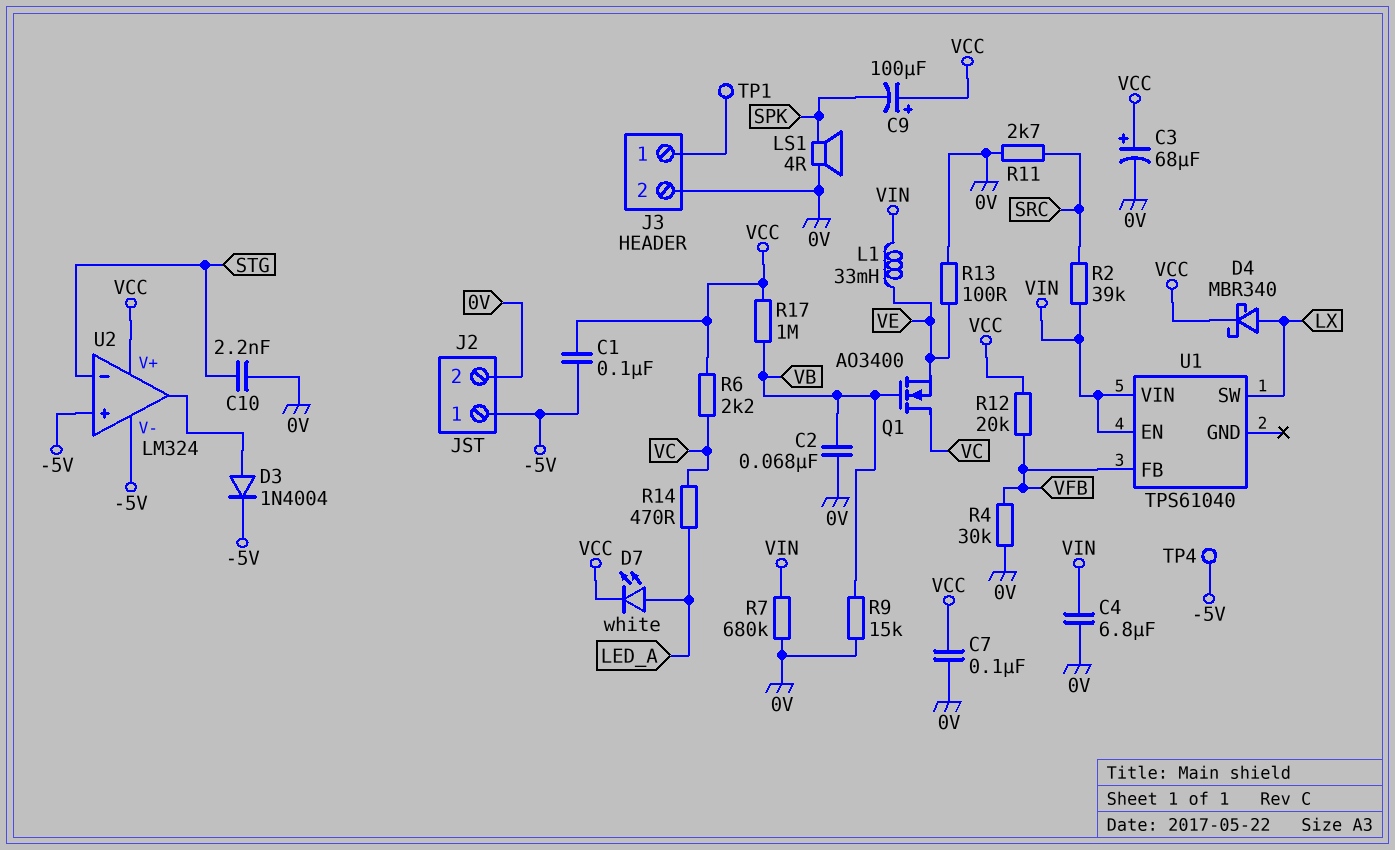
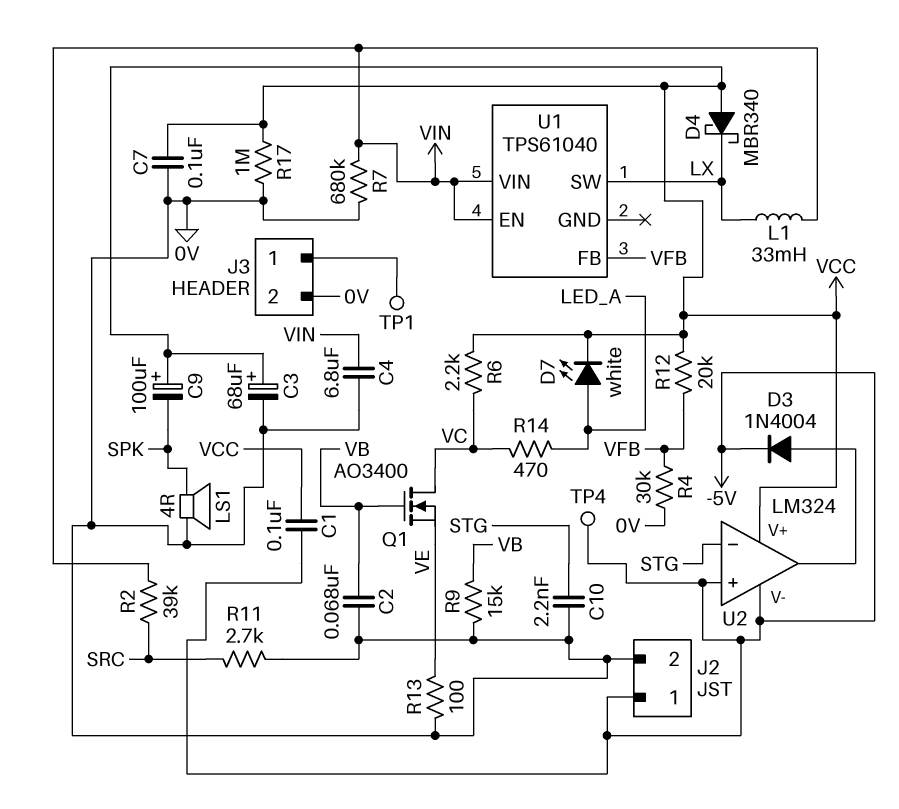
D4: schottky MBR340 (A LX, K VCC) -> schottky MBR340 (A VCC, K LX)
L1: 33mH (VE, VIN) -> 33mH (LX, VIN)
R17: 1M (VB, VCC) -> 1M (0V, VCC)

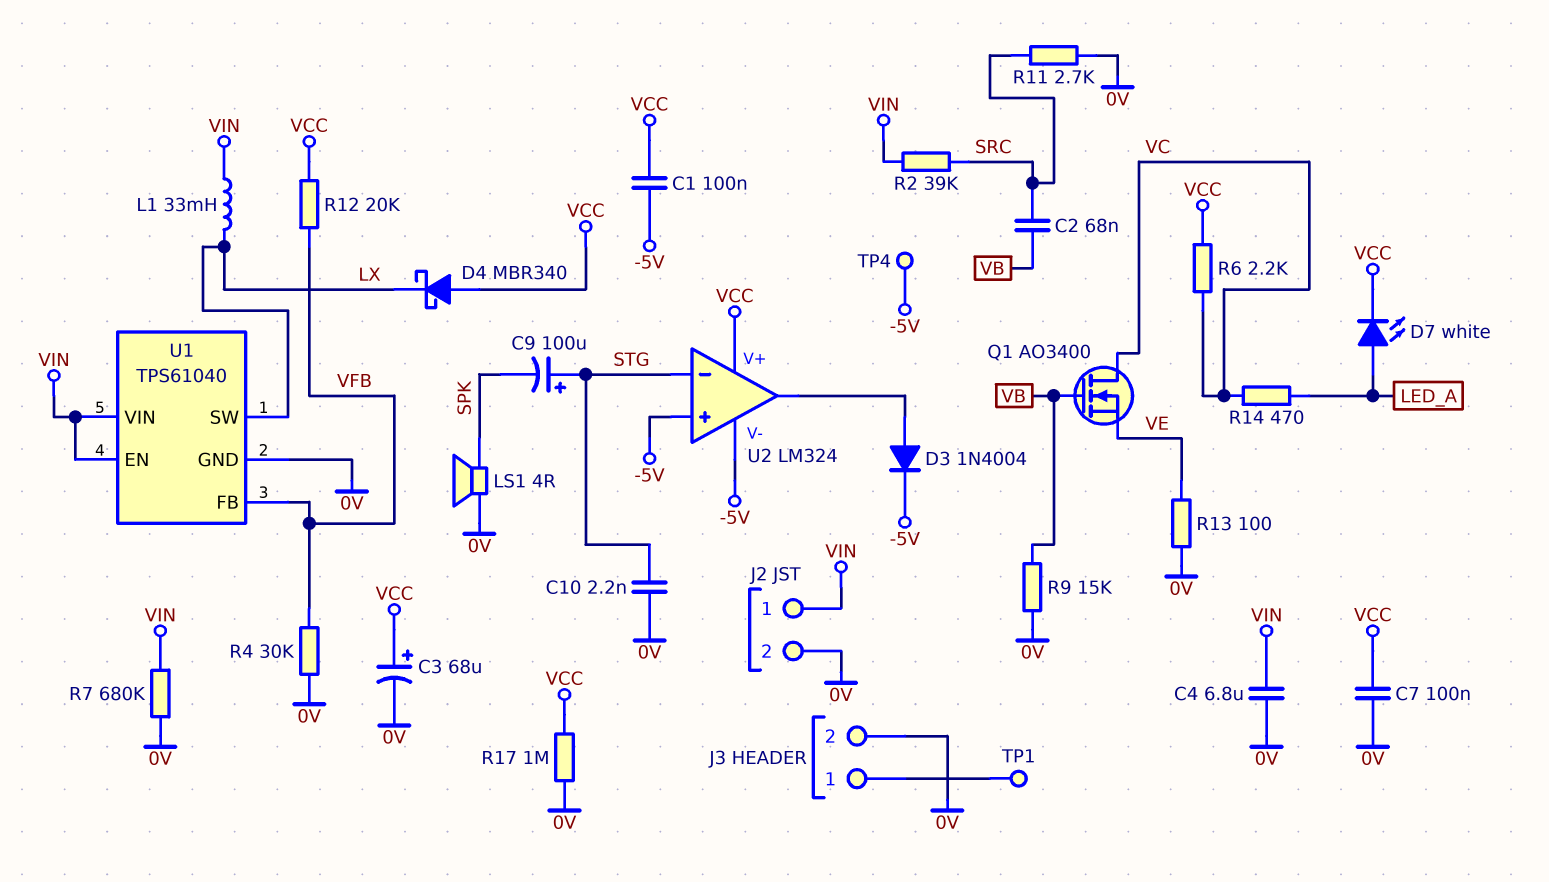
C2: 68nF (0V, VB) -> 68nF (SRC, VB)
C9: 100uF (plus VCC, minus SPK) -> 100uF (plus STG, minus SPK)
J2 pin 1: -5V -> VIN
U1 pin GND: none -> 0V

